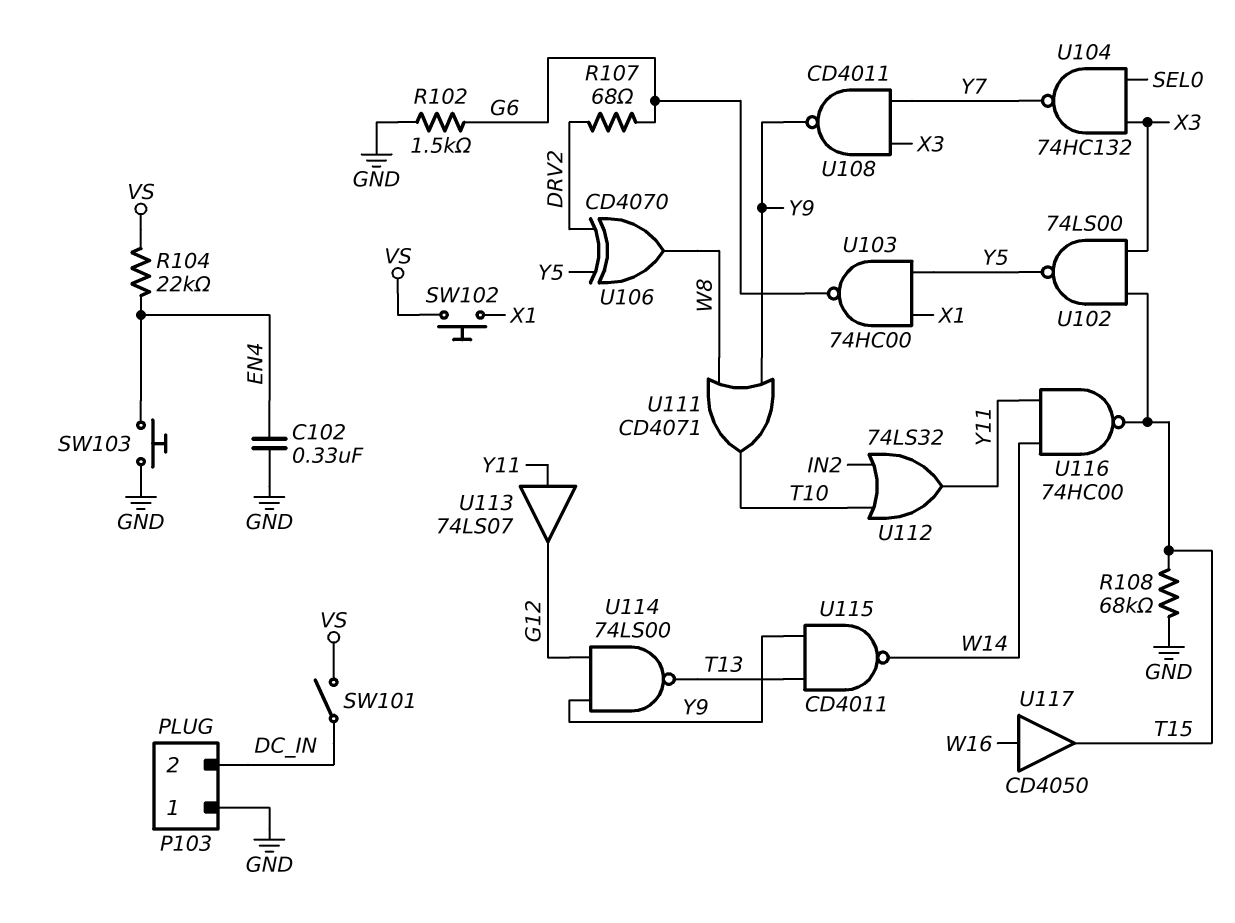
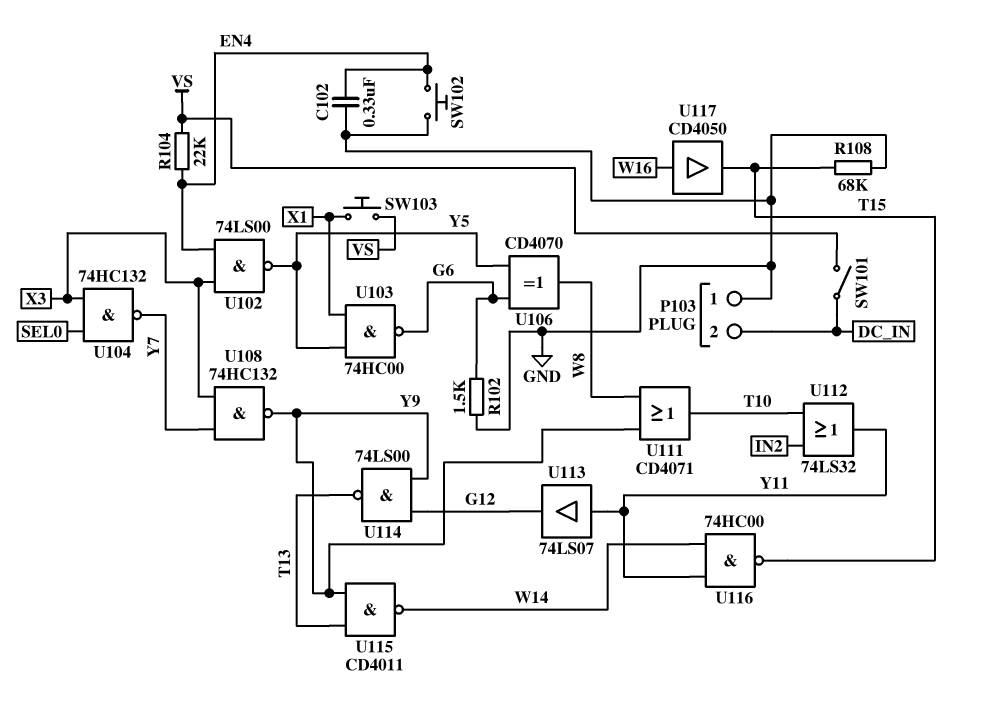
R107: 68 (DRV2, G6) -> none
SW102: button (VS, X1) -> button (EN4, GND)
SW103: button (EN4, GND) -> button (VS, X1)
U102: NAND 74LS00 (in T15, in X3, out Y5) -> NAND 74LS00 (in EN4, in X3, out Y5)
U106: XOR CD4070 (in DRV2, in Y5, out W8) -> XOR CD4070 (in G6, in Y5, out W8)
U108: NAND CD4011 (in X3, in Y7, out Y9) -> NAND 74HC132 (in X3, in Y7, out Y9)

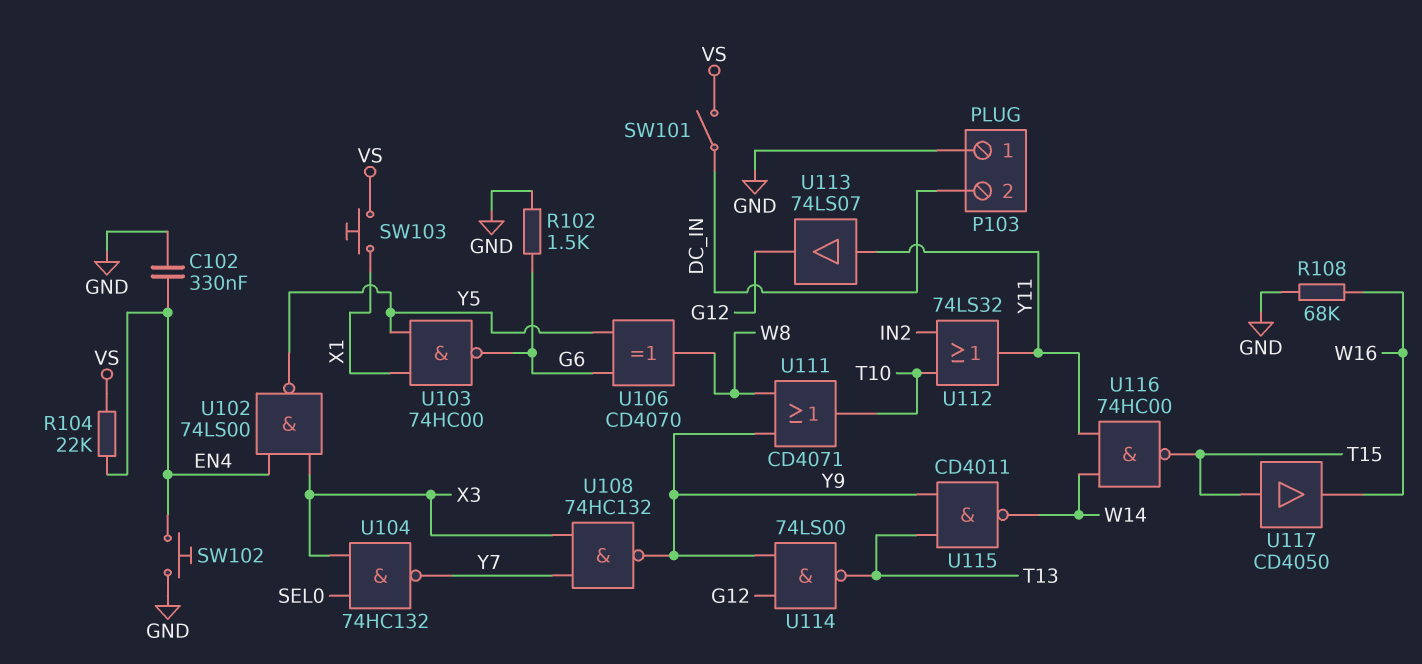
R108: 68k (GND, T15) -> 68k (GND, W16)
U117: buffer CD4050 (in W16, out T15) -> buffer CD4050 (in T15, out W16)

